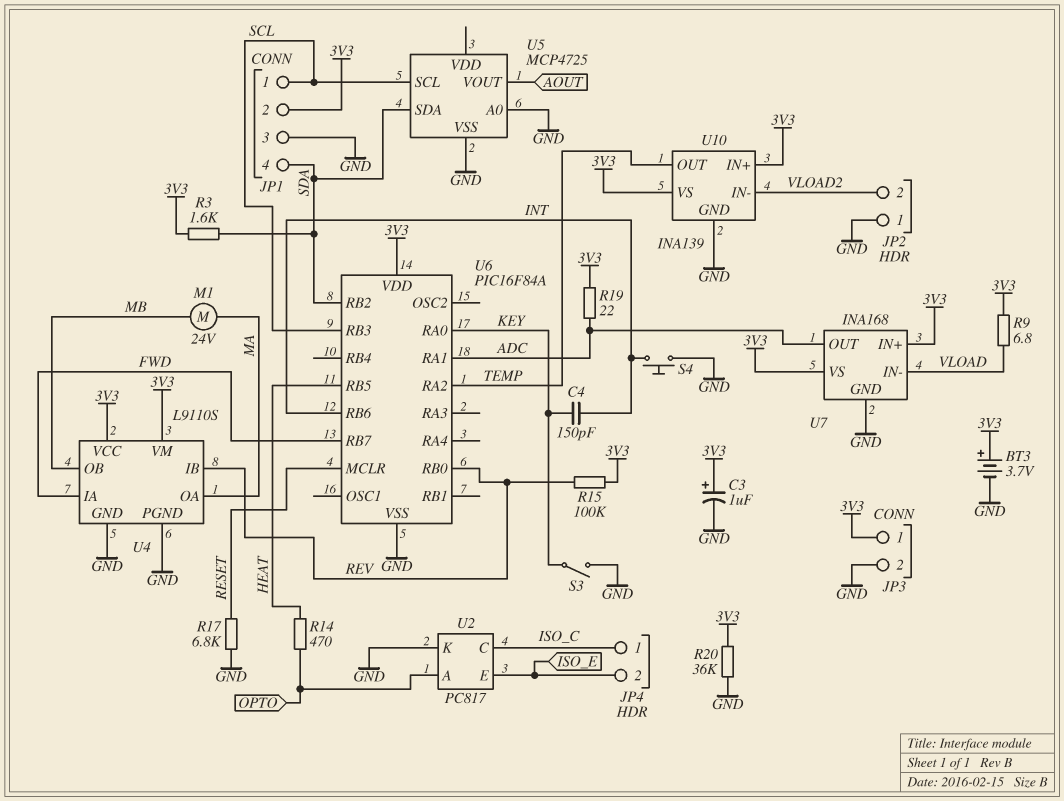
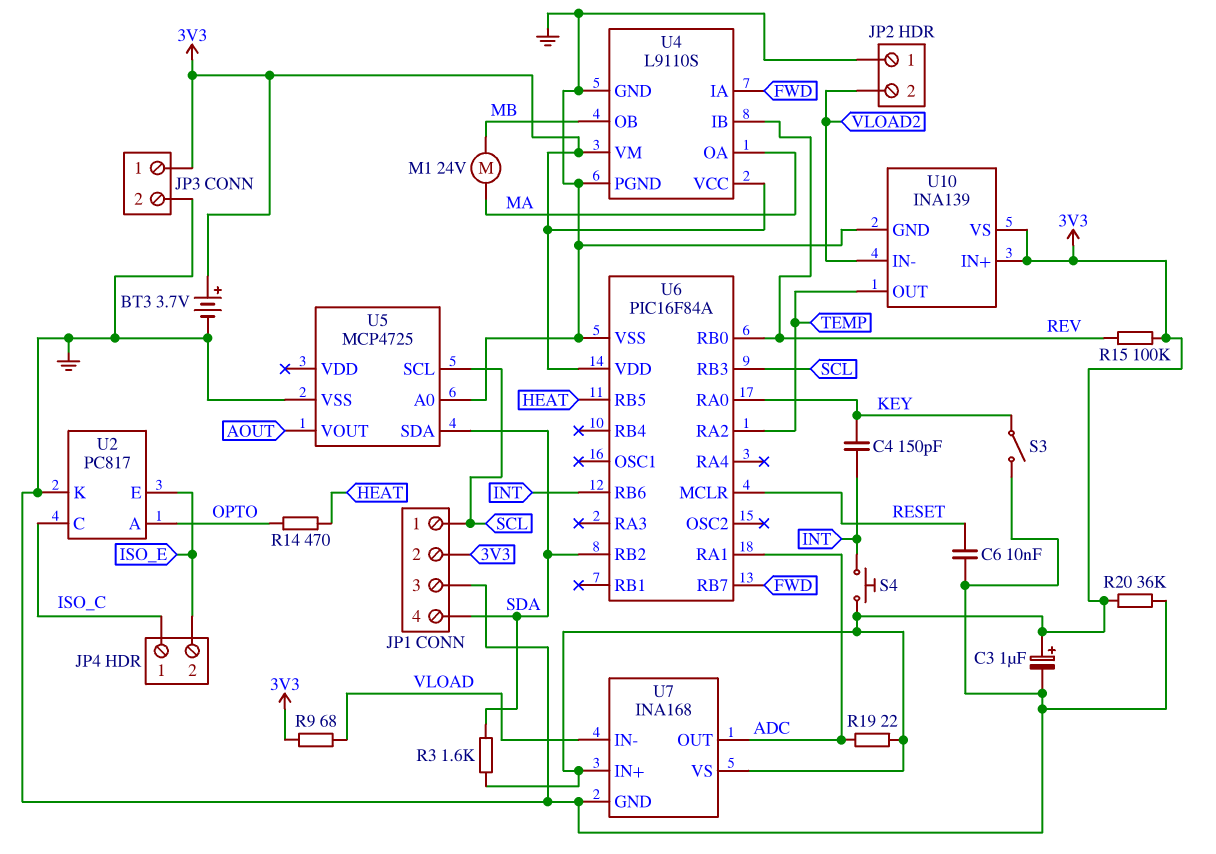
C6: none -> 10nF (GND, RESET)
R9: 6.8 (3V3, VLOAD) -> 68 (3V3, VLOAD)
R17: 6.8k (GND, RESET) -> none
S4: button (GND, INT) -> button (3V3, INT)

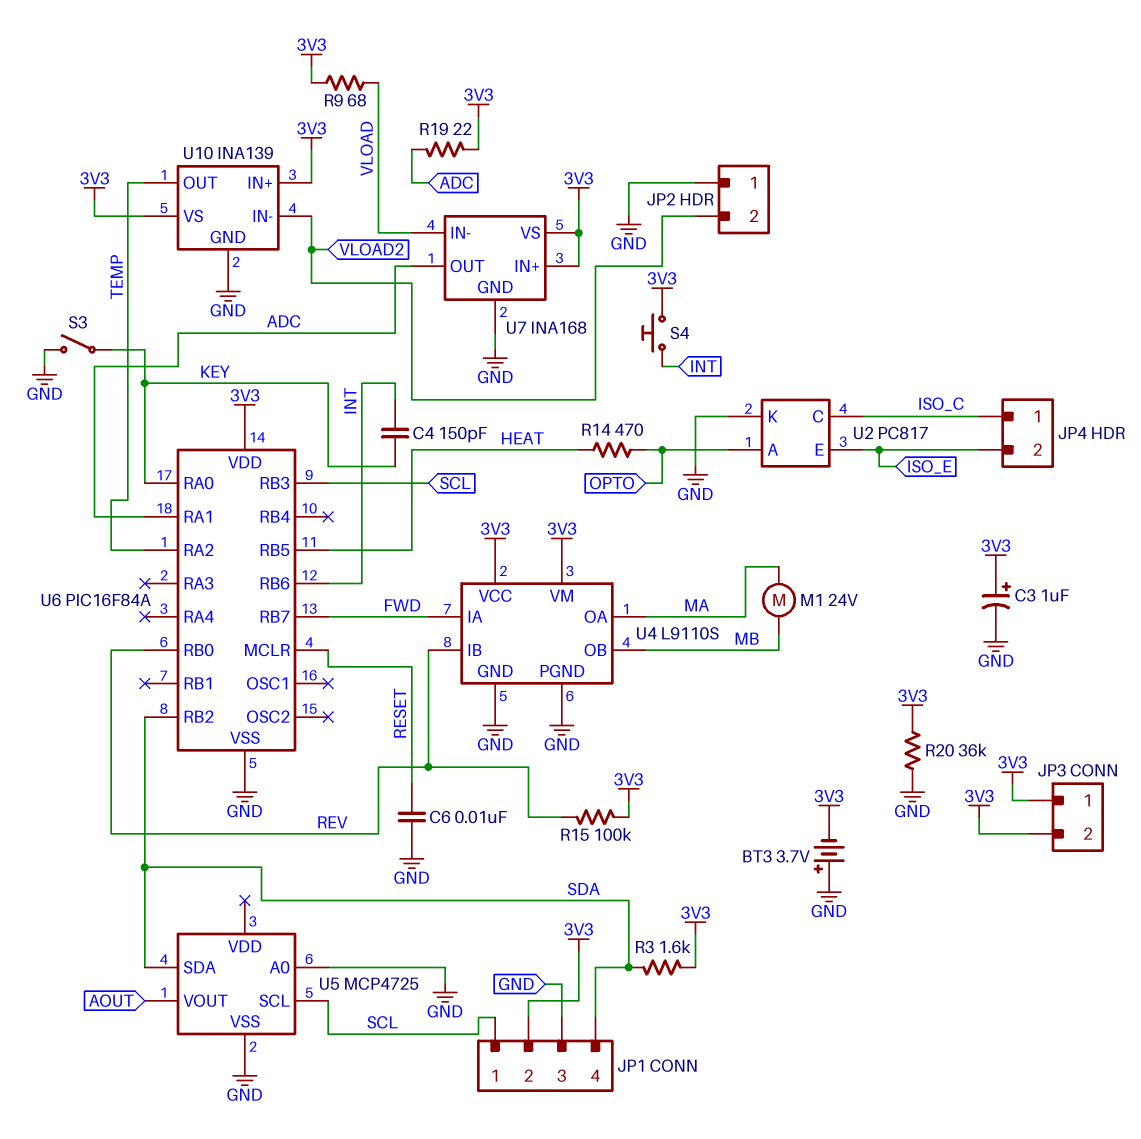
BT3: 3.7V (plus 3V3, minus GND) -> 3.7V (plus GND, minus 3V3)
JP3 pin 2: GND -> 3V3

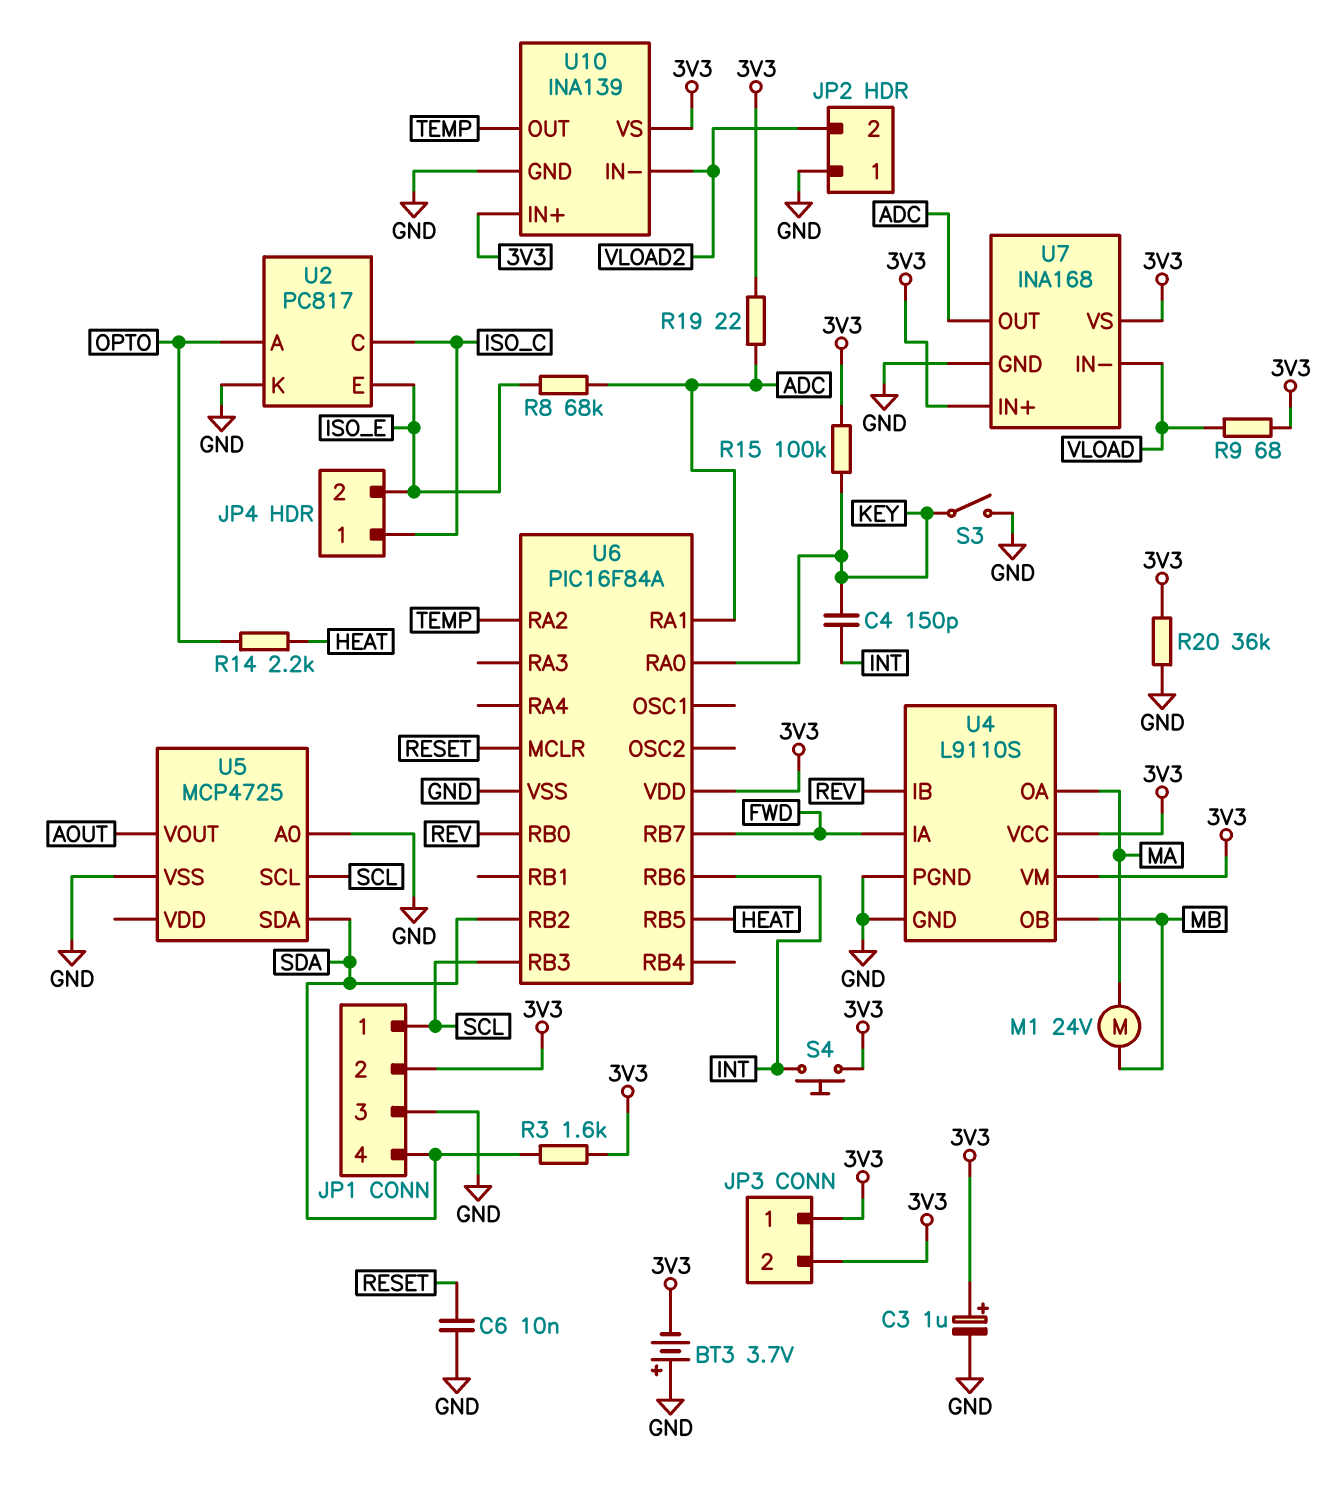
R8: none -> 68k (ADC, ISO_E)
R14: 470 (HEAT, OPTO) -> 2.2k (HEAT, OPTO)
R15: 100k (3V3, REV) -> 100k (3V3, KEY)

